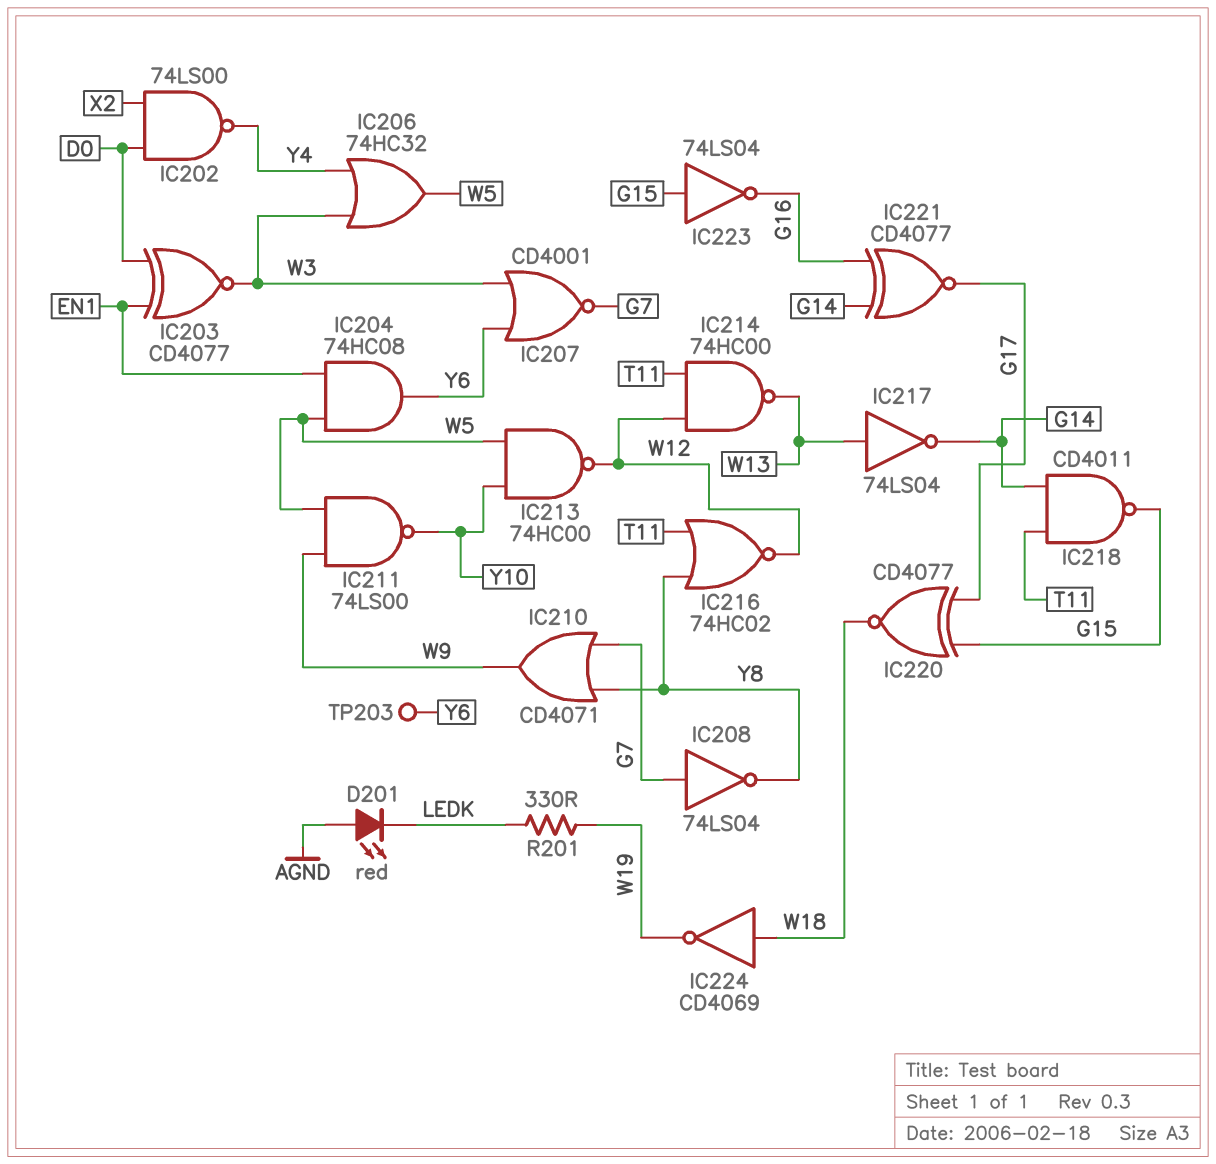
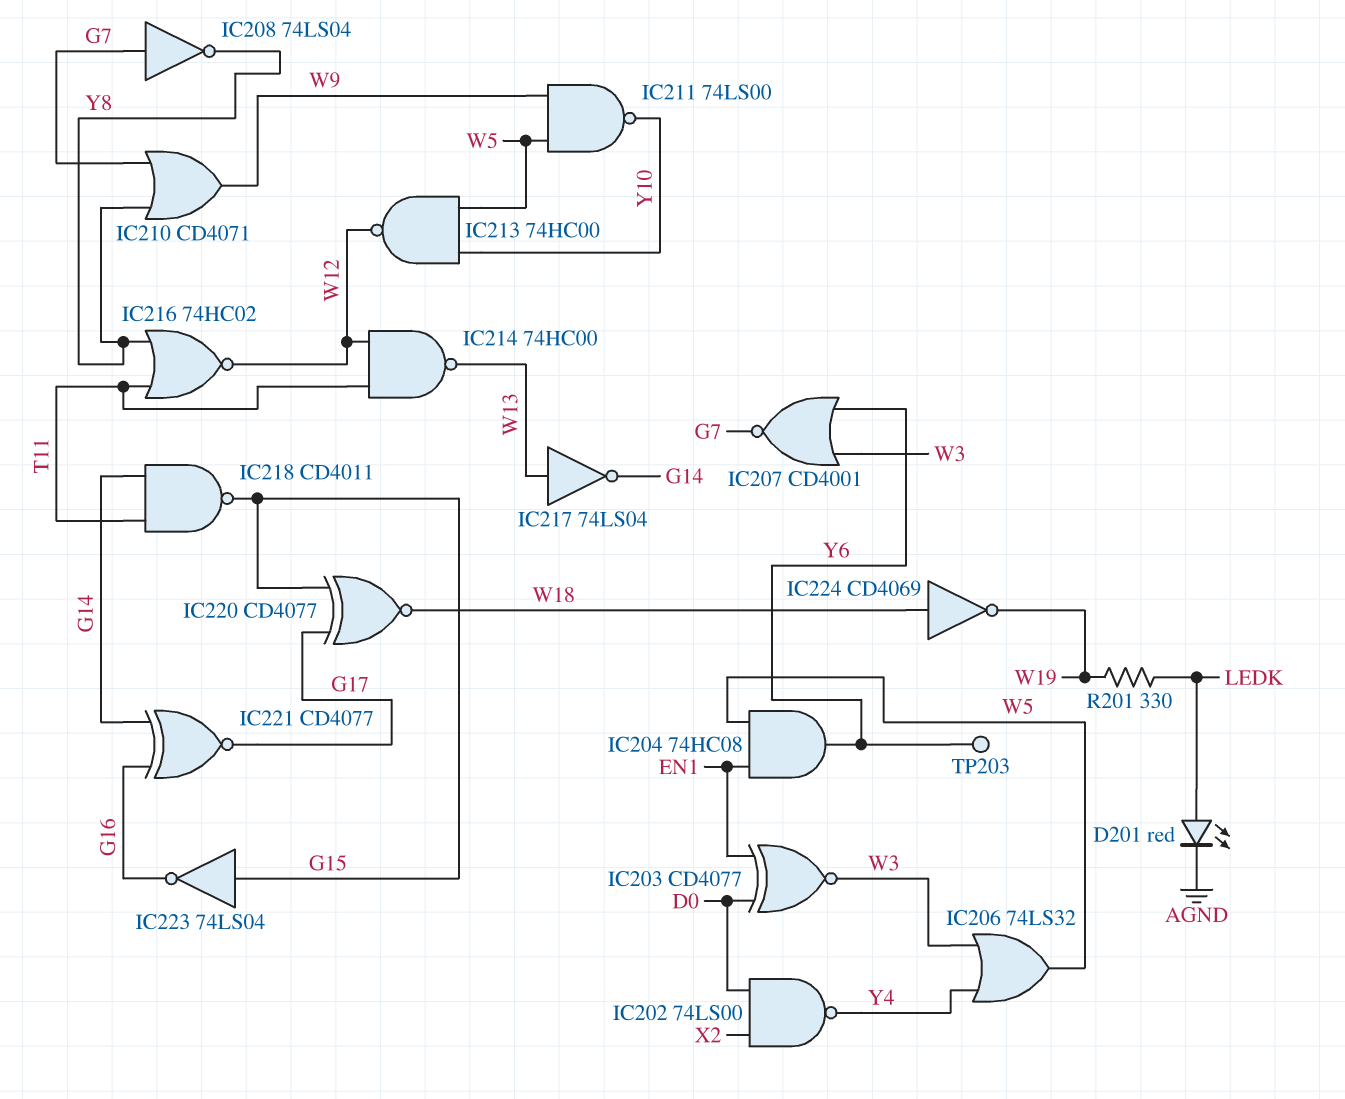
D201: LED red (A AGND, K LEDK) -> LED red (A LEDK, K AGND)
IC206: OR 74HC32 (in W3, in Y4, out W5) -> OR 74LS32 (in W3, in Y4, out W5)

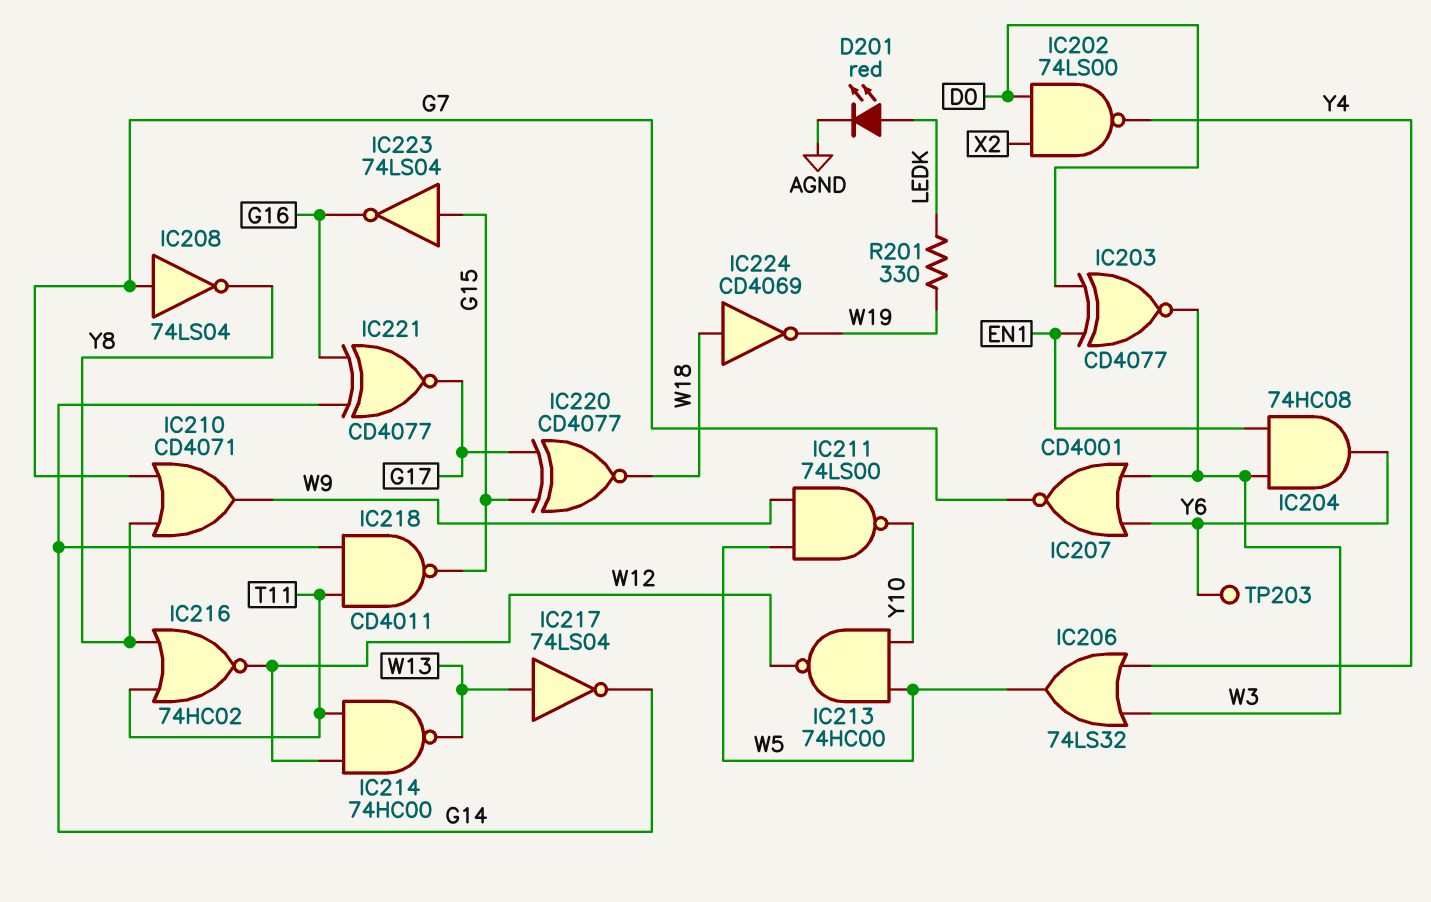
IC204: AND 74HC08 (in EN1, in W5, out Y6) -> AND 74HC08 (in EN1, in W3, out Y6)

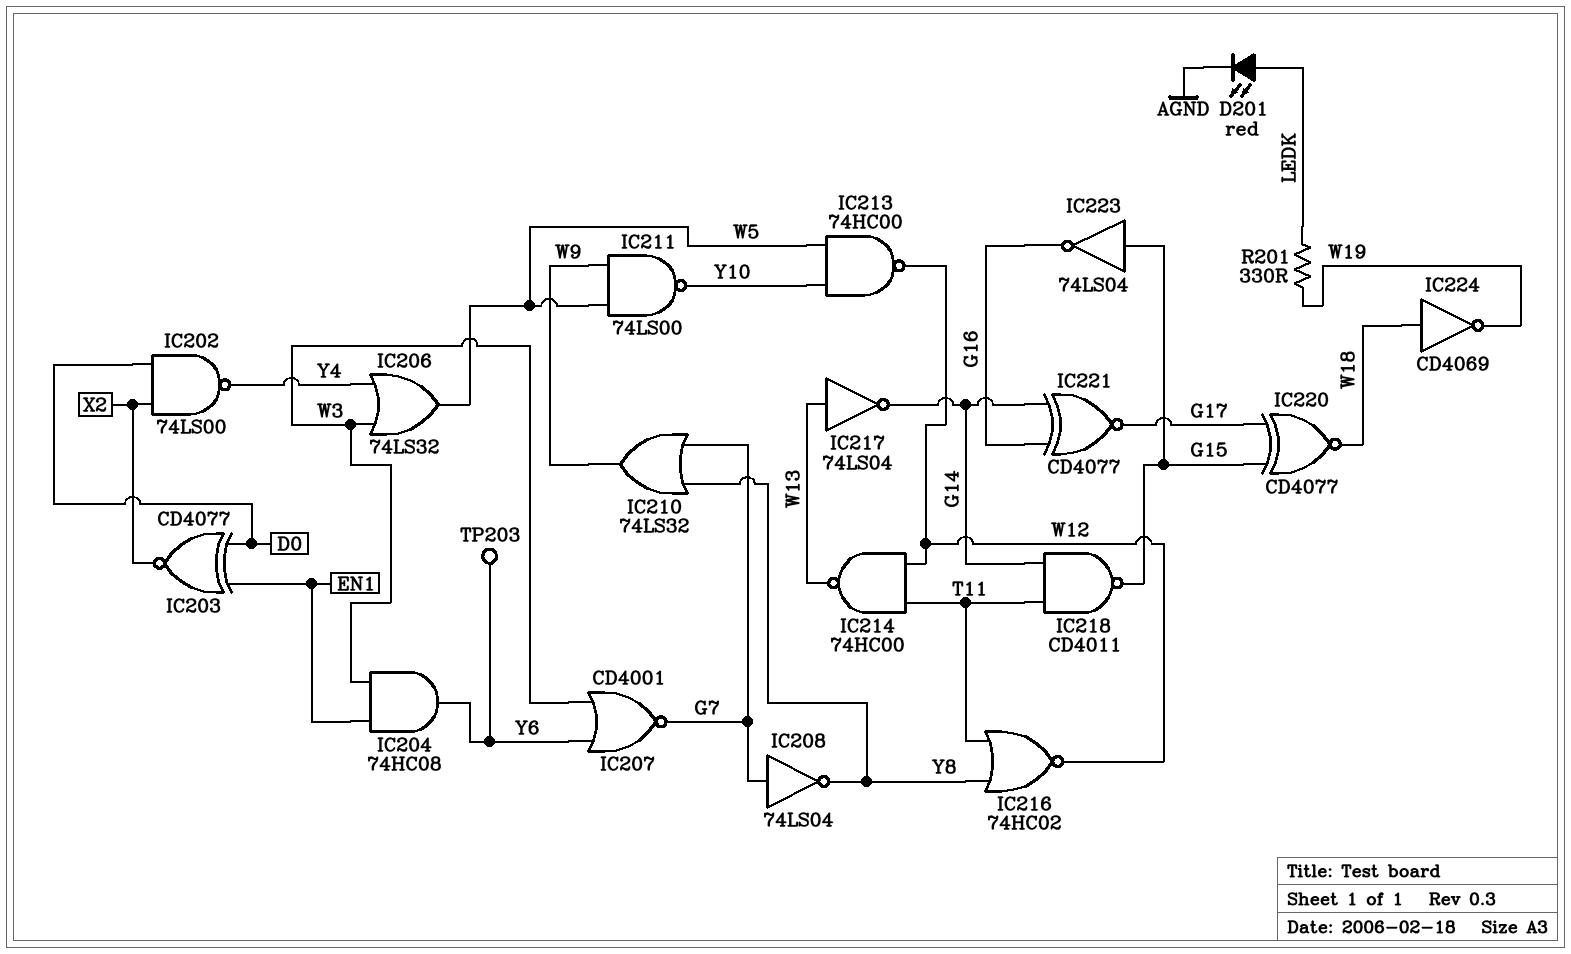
IC203: XNOR CD4077 (in D0, in EN1, out W3) -> XNOR CD4077 (in D0, in EN1, out X2)
IC210: OR CD4071 (in G7, in Y8, out W9) -> OR 74LS32 (in G7, in Y8, out W9)

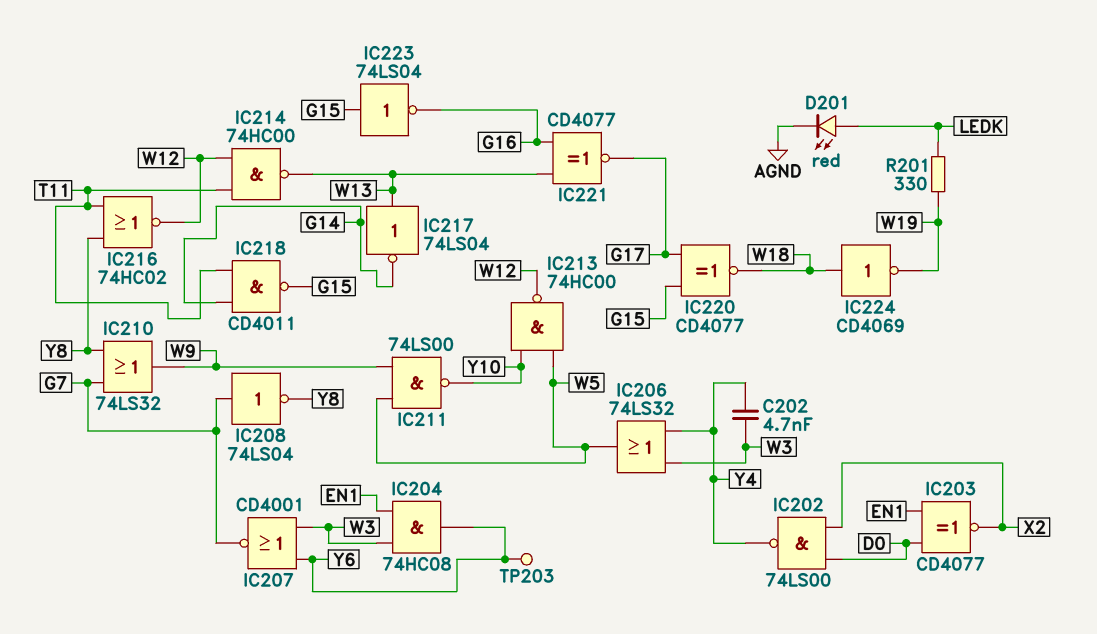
C202: none -> 4.7nF (W3, Y4)
IC221: XNOR CD4077 (in G14, in G16, out G17) -> XNOR CD4077 (in G16, in W13, out G17)

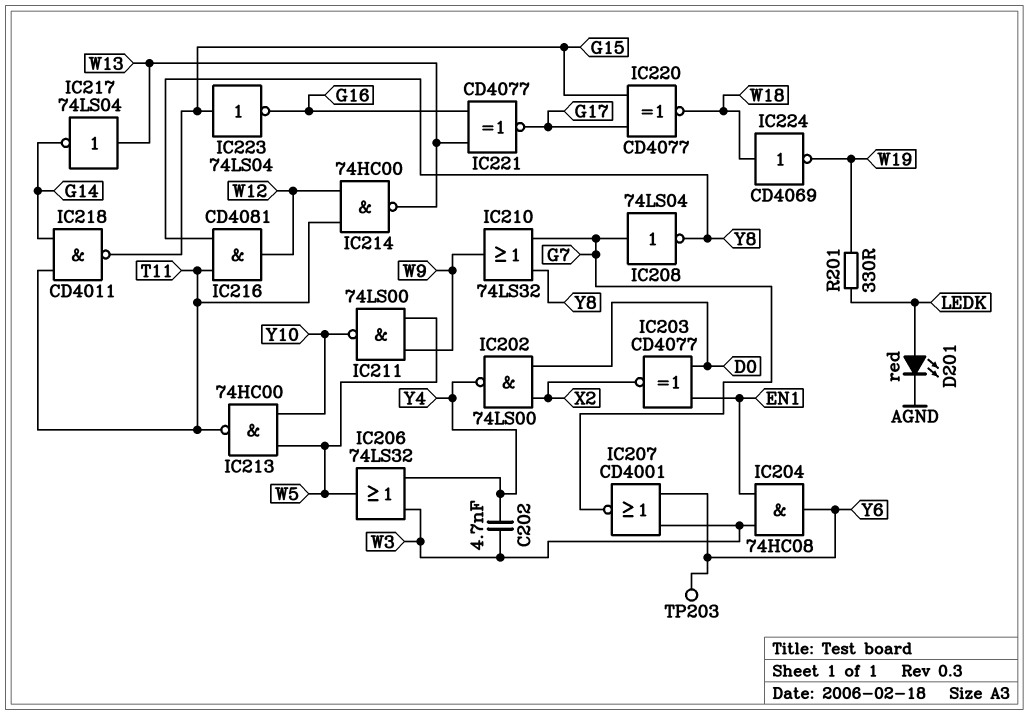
IC213: NAND 74HC00 (in W5, in Y10, out W12) -> NAND 74HC00 (in W5, in Y10, out T11)
IC216: NOR 74HC02 (in T11, in Y8, out W12) -> AND CD4081 (in T11, in Y8, out W12)

